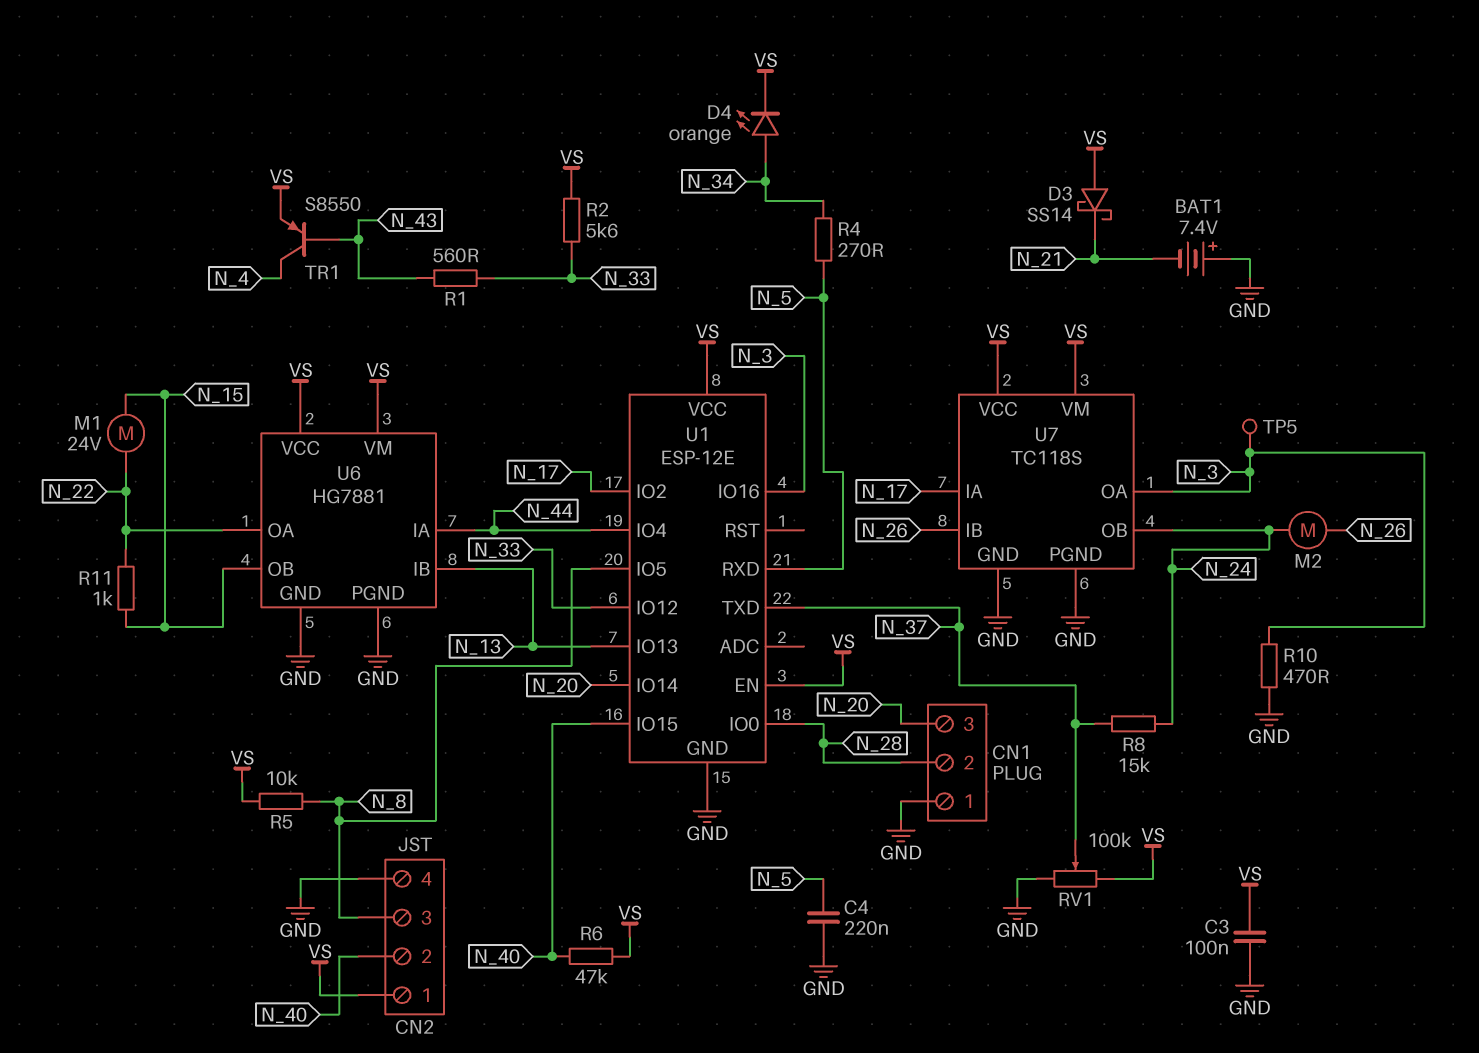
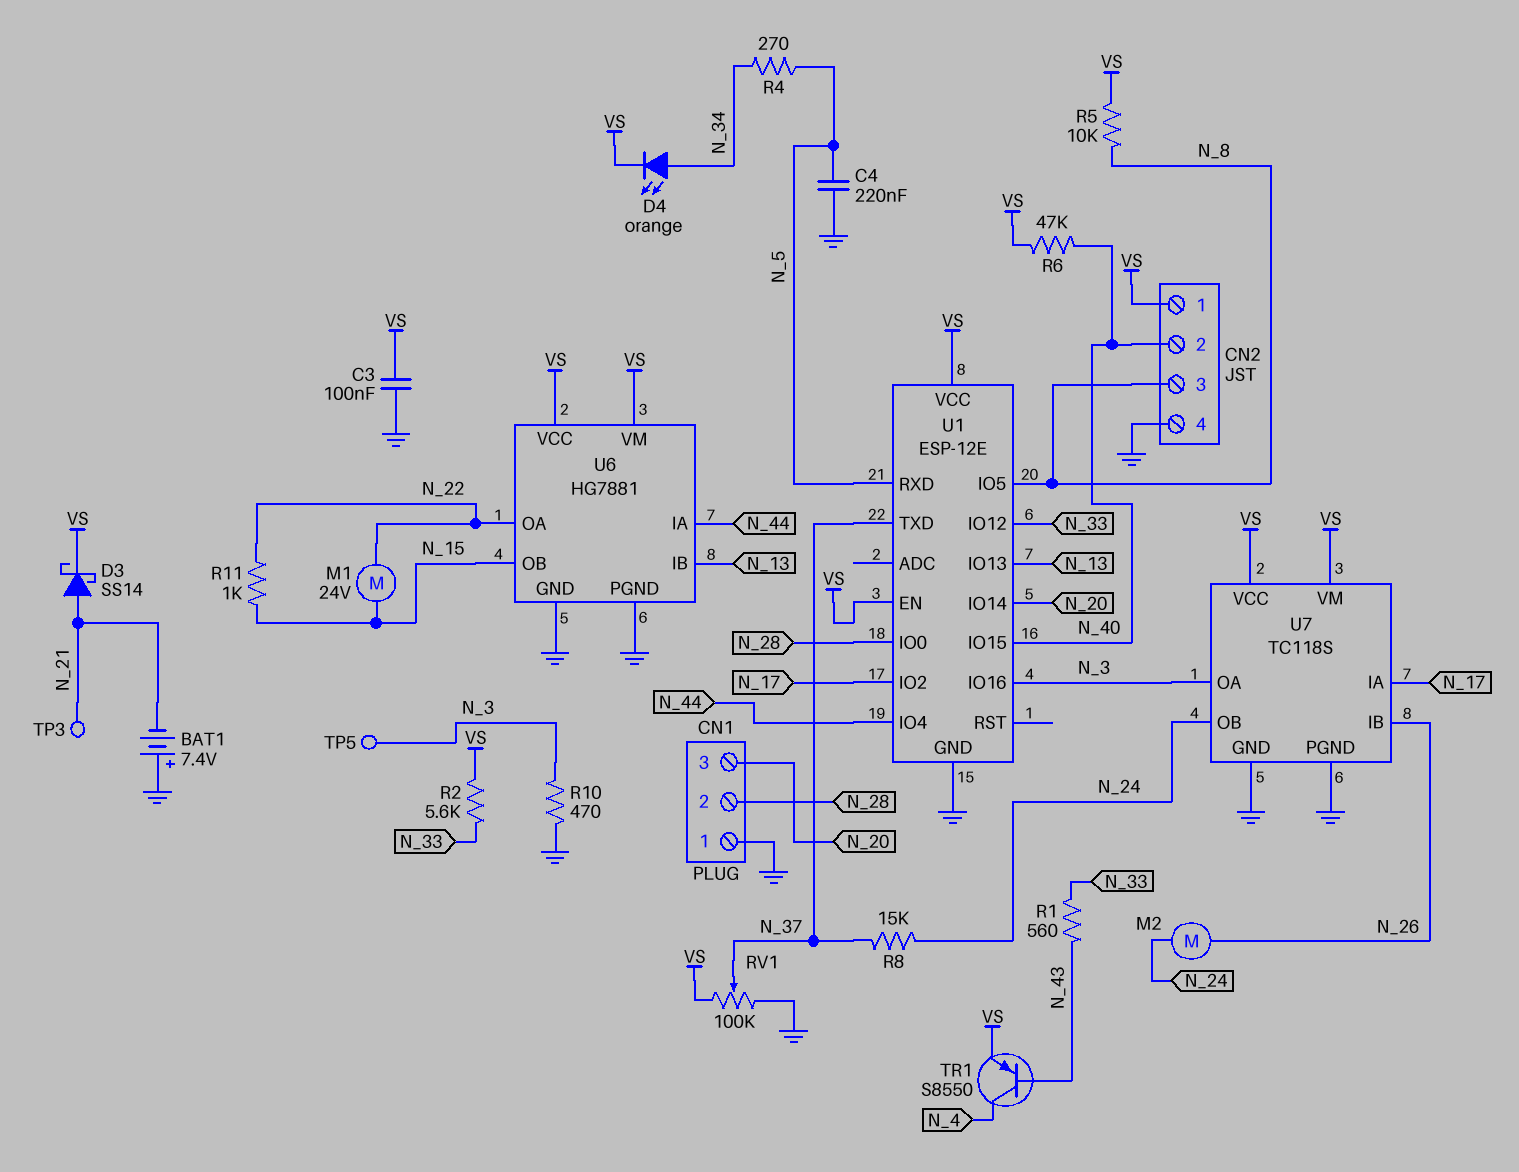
D3: schottky SS14 (A VS, K N_21) -> schottky SS14 (A N_21, K VS)
TP3: none -> test point (N_21)

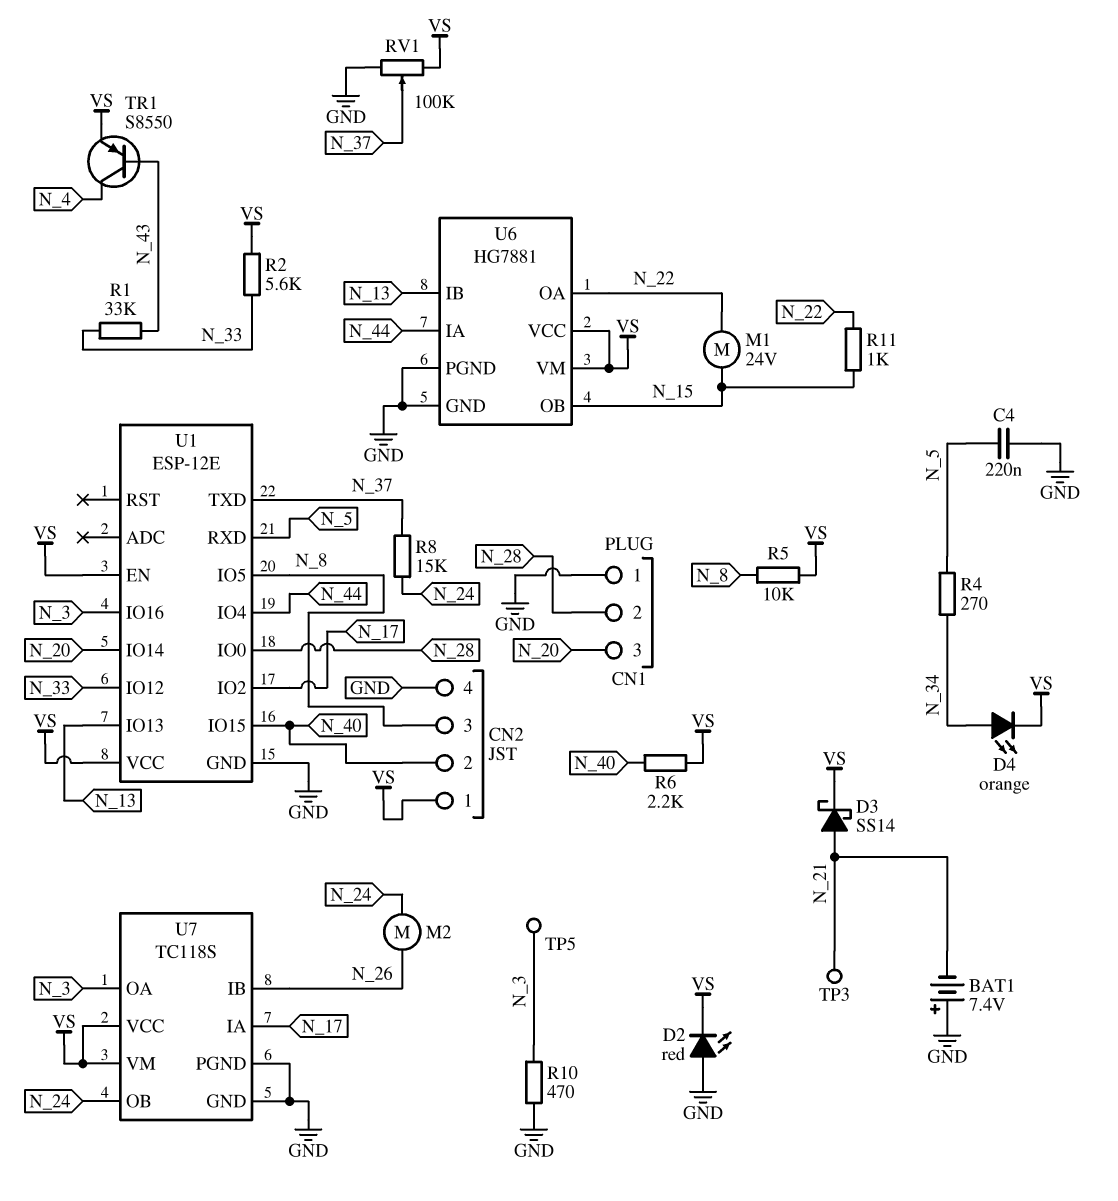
C3: 100nF (GND, VS) -> none
D2: none -> LED red (A GND, K VS)
R1: 560 (N_33, N_43) -> 33k (N_33, N_43)
R6: 47k (N_40, VS) -> 2.2k (N_40, VS)

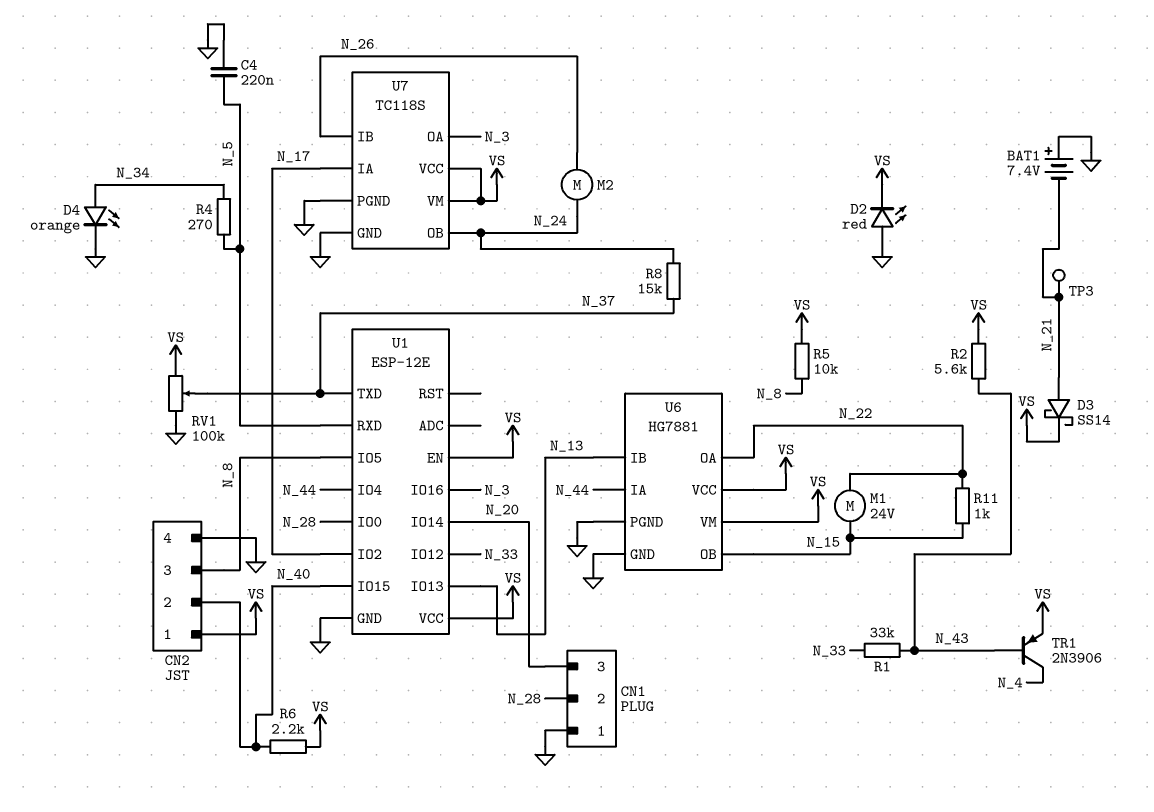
D4: LED orange (A N_34, K VS) -> LED orange (A N_34, K GND)
R2: 5.6k (N_33, VS) -> 5.6k (N_43, VS)
R10: 470 (GND, N_3) -> none
TP5: test point (N_3) -> none
TR1: PNP S8550 (B N_43, C N_4, E VS) -> PNP 2N3906 (B N_43, C N_4, E VS)

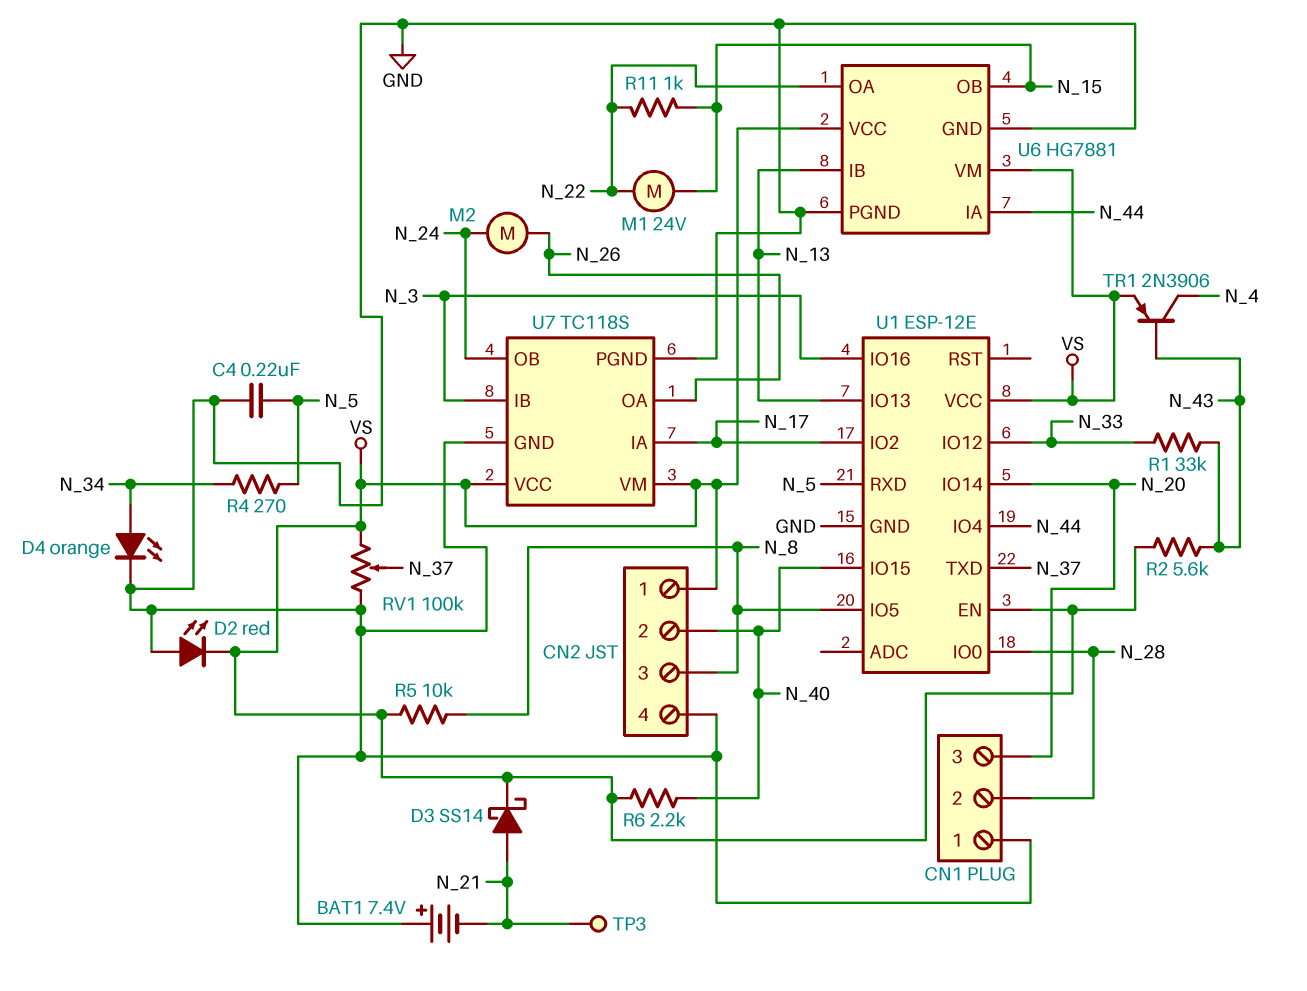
R8: 15k (N_24, N_37) -> none
U7 pin IB: N_26 -> N_3
U7 pin OA: N_3 -> N_26

